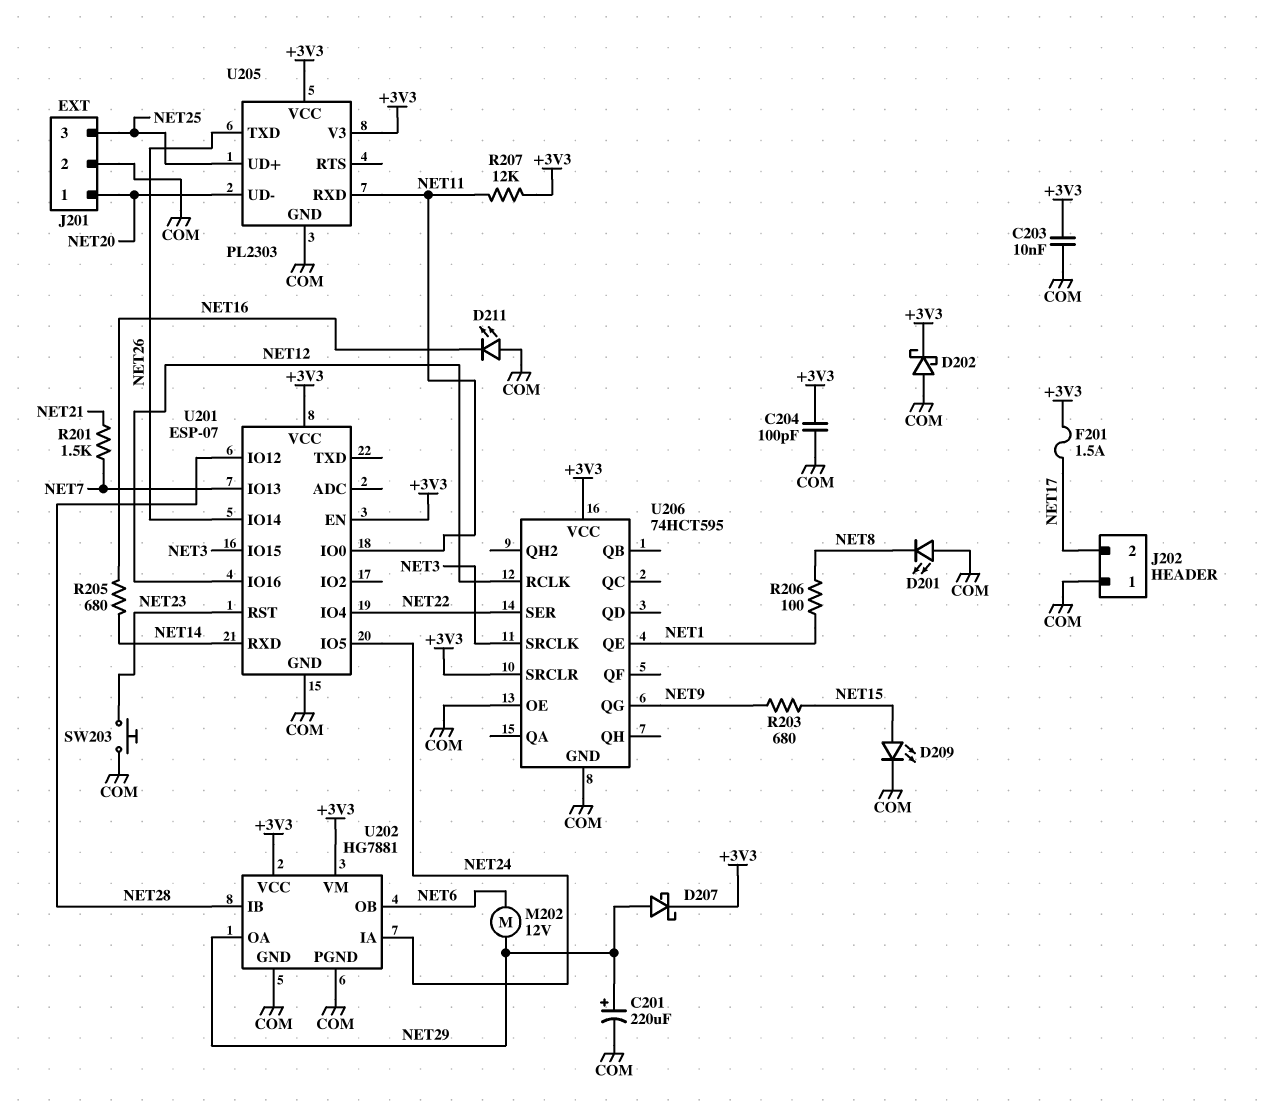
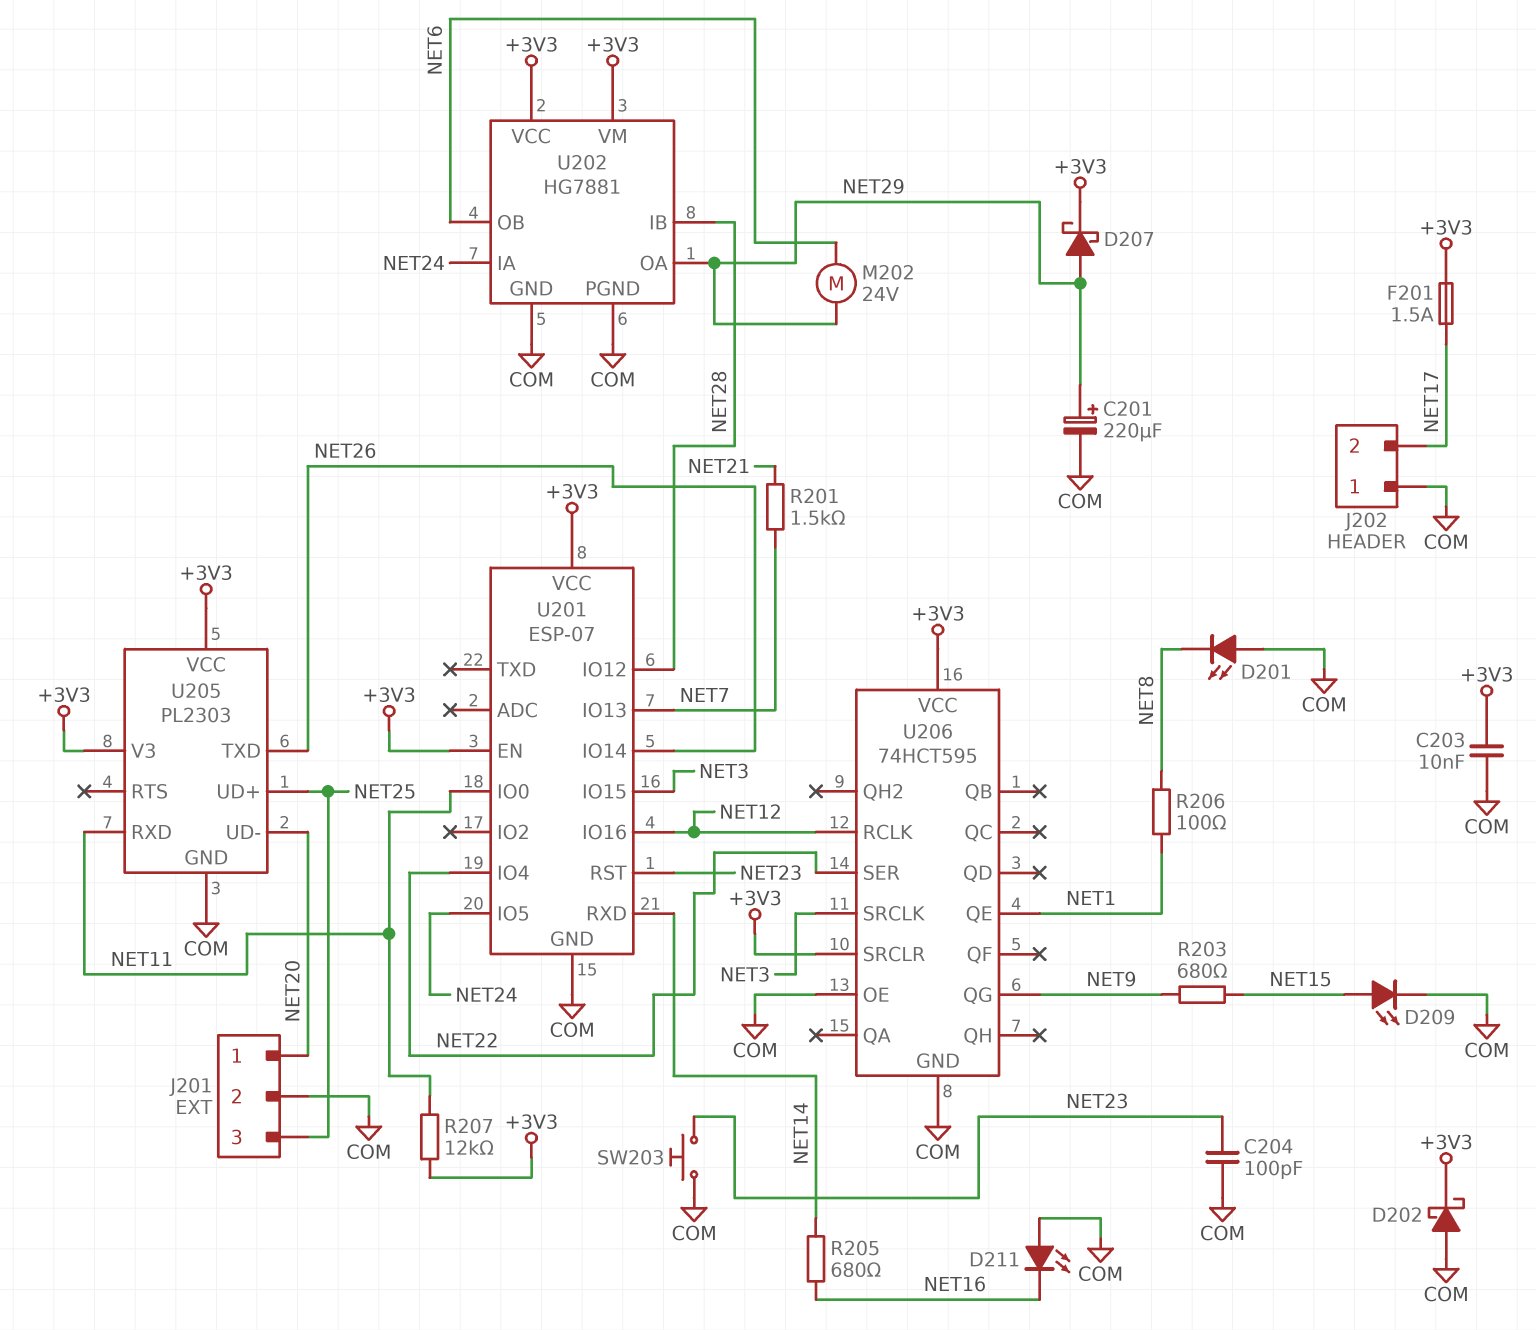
C204: 100pF (+3V3, COM) -> 100pF (COM, NET23)
M202: motor 12V (NET6, NET29) -> motor 24V (NET6, NET29)

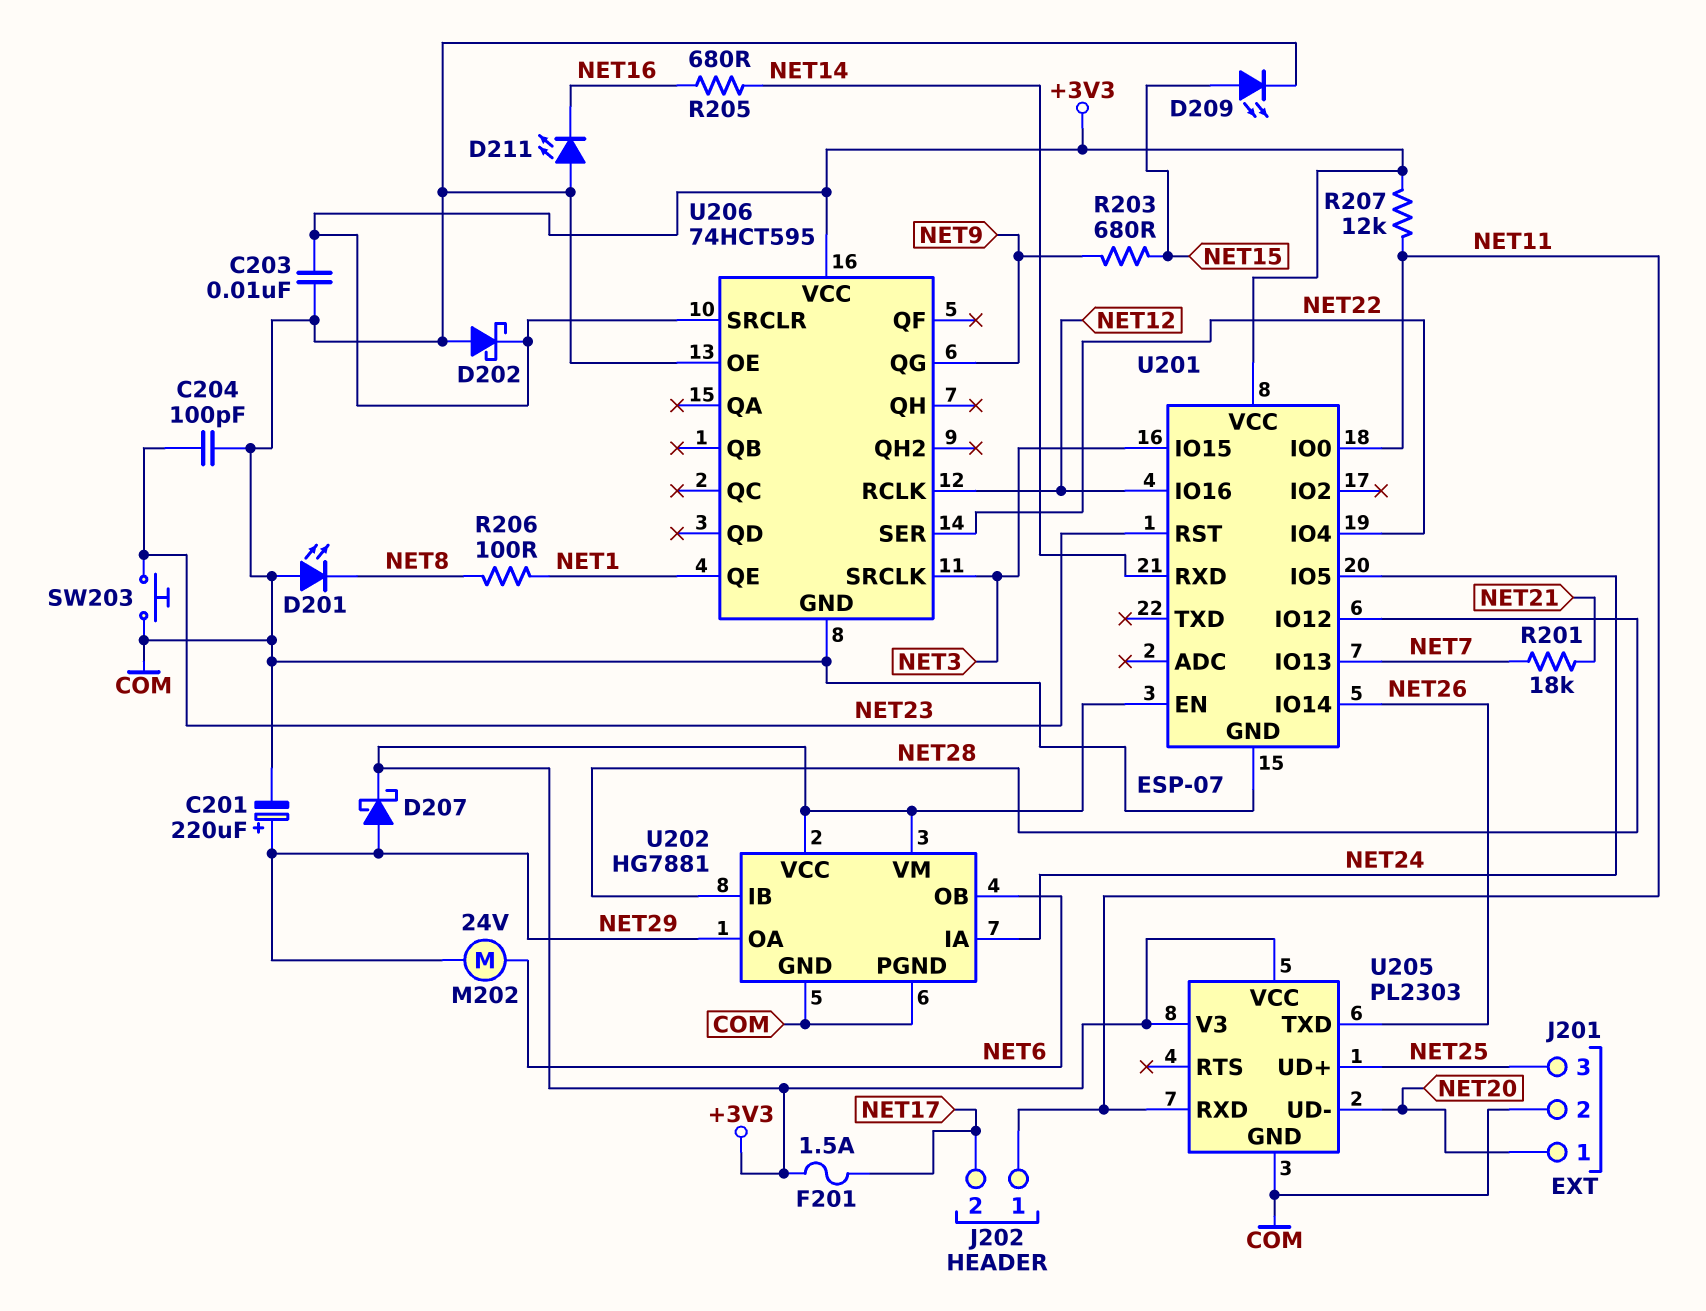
J202 pin 1: COM -> NET11
R201: 1.5k (NET7, NET21) -> 18k (NET7, NET21)

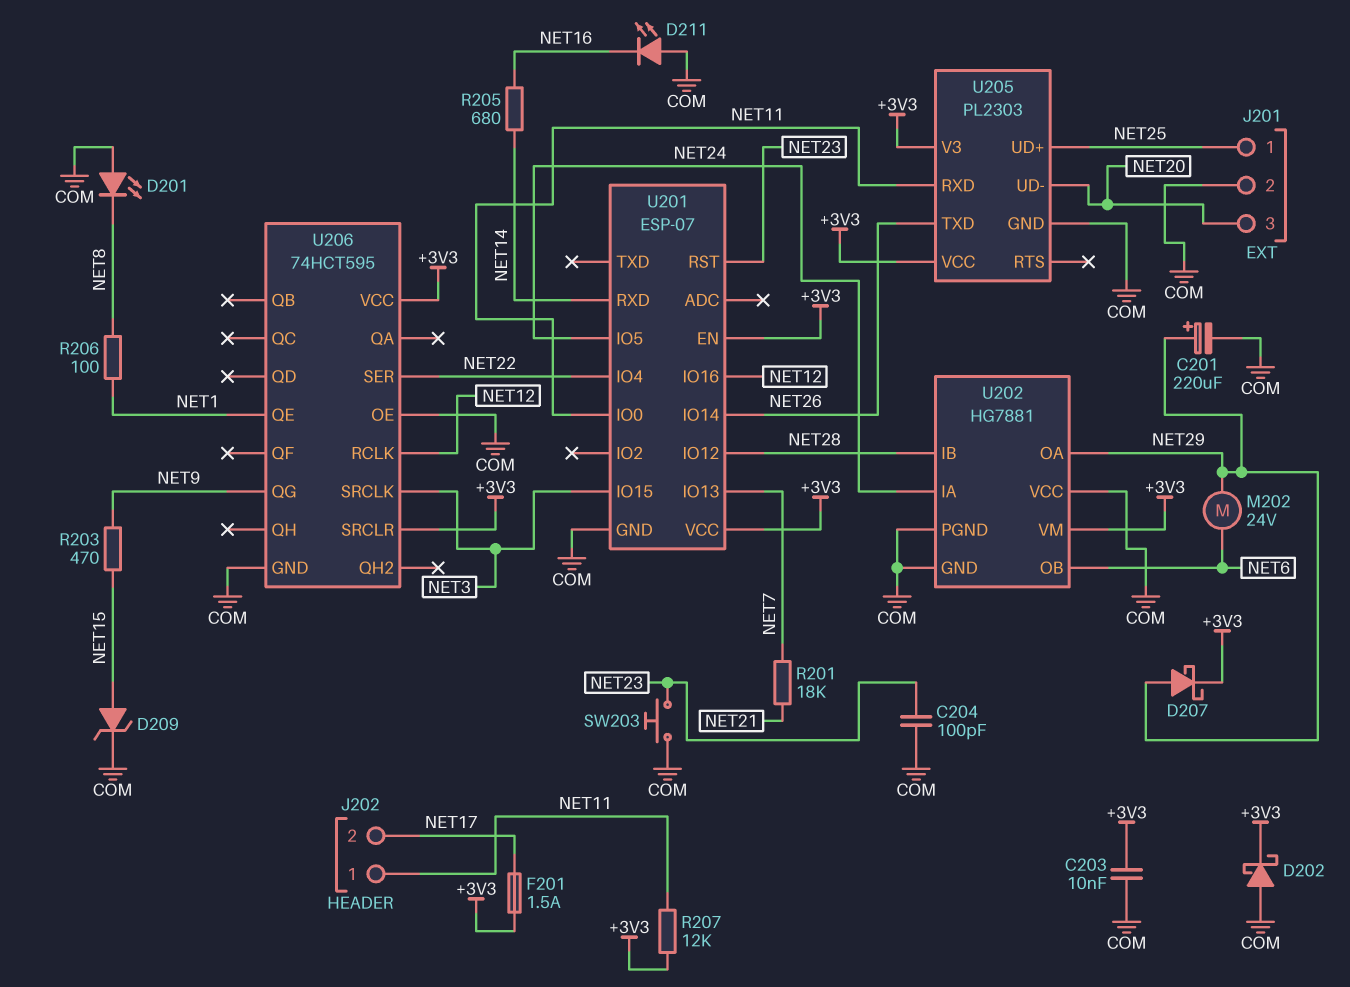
D209: LED (A NET15, K COM) -> zener (A NET15, K COM)
J201 pin 1: NET20 -> NET25
J201 pin 3: NET25 -> NET20
R203: 680 (NET9, NET15) -> 470 (NET9, NET15)
U202 pin VCC: +3V3 -> COM

